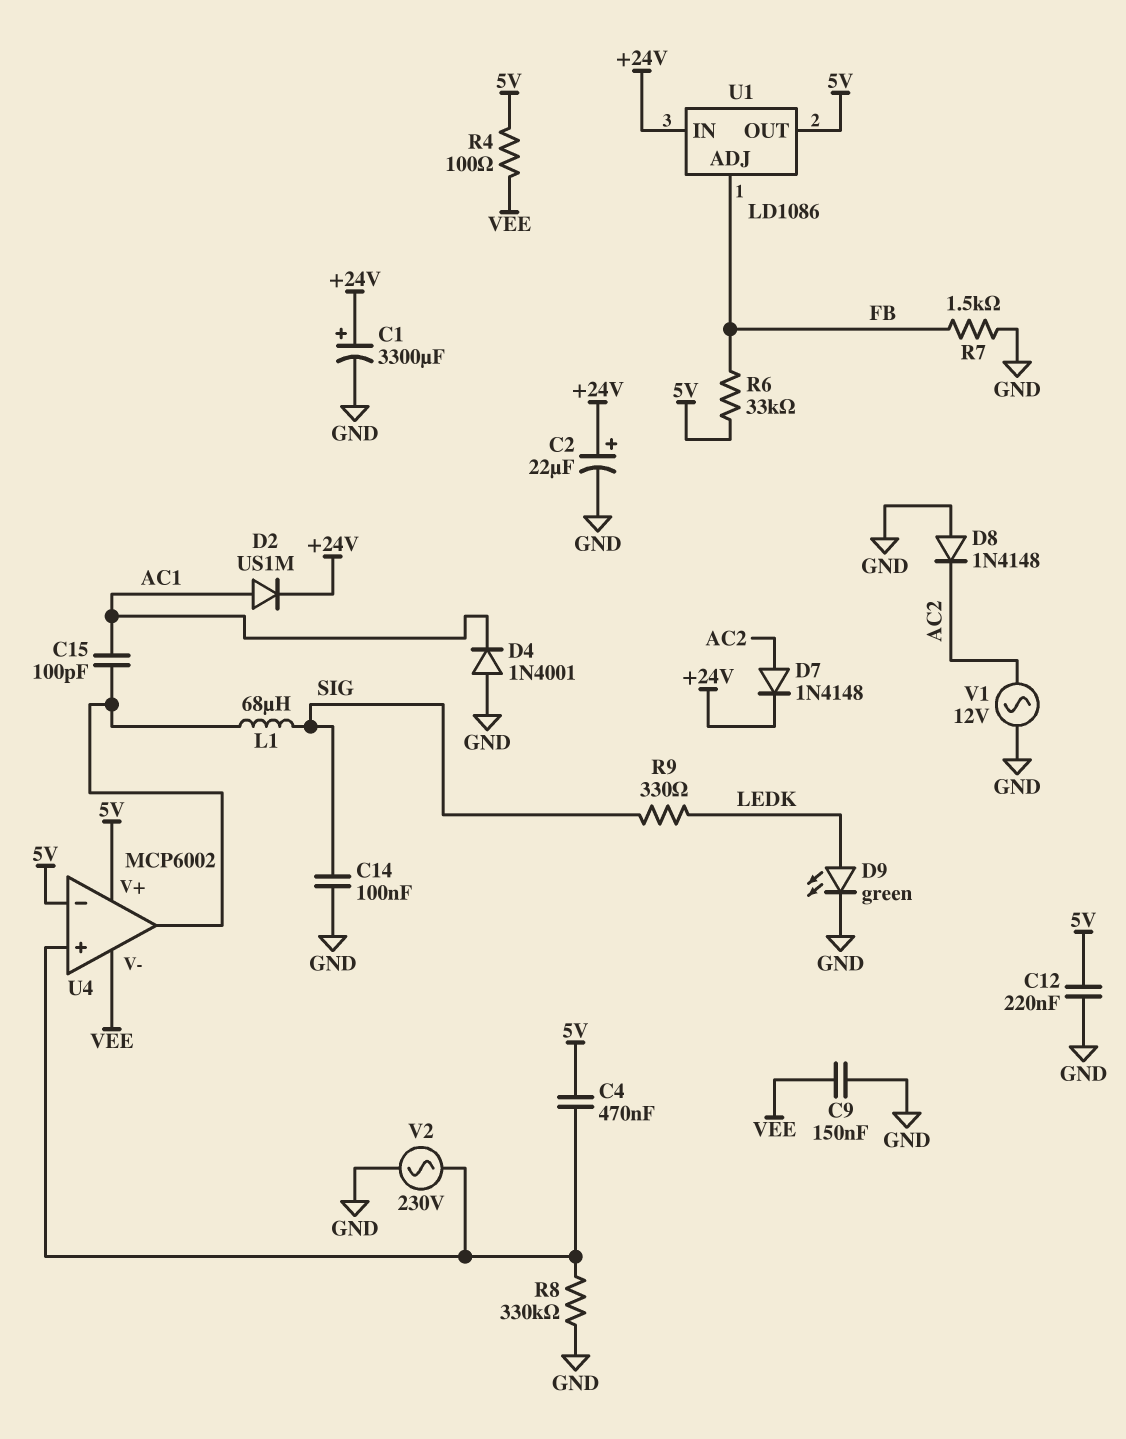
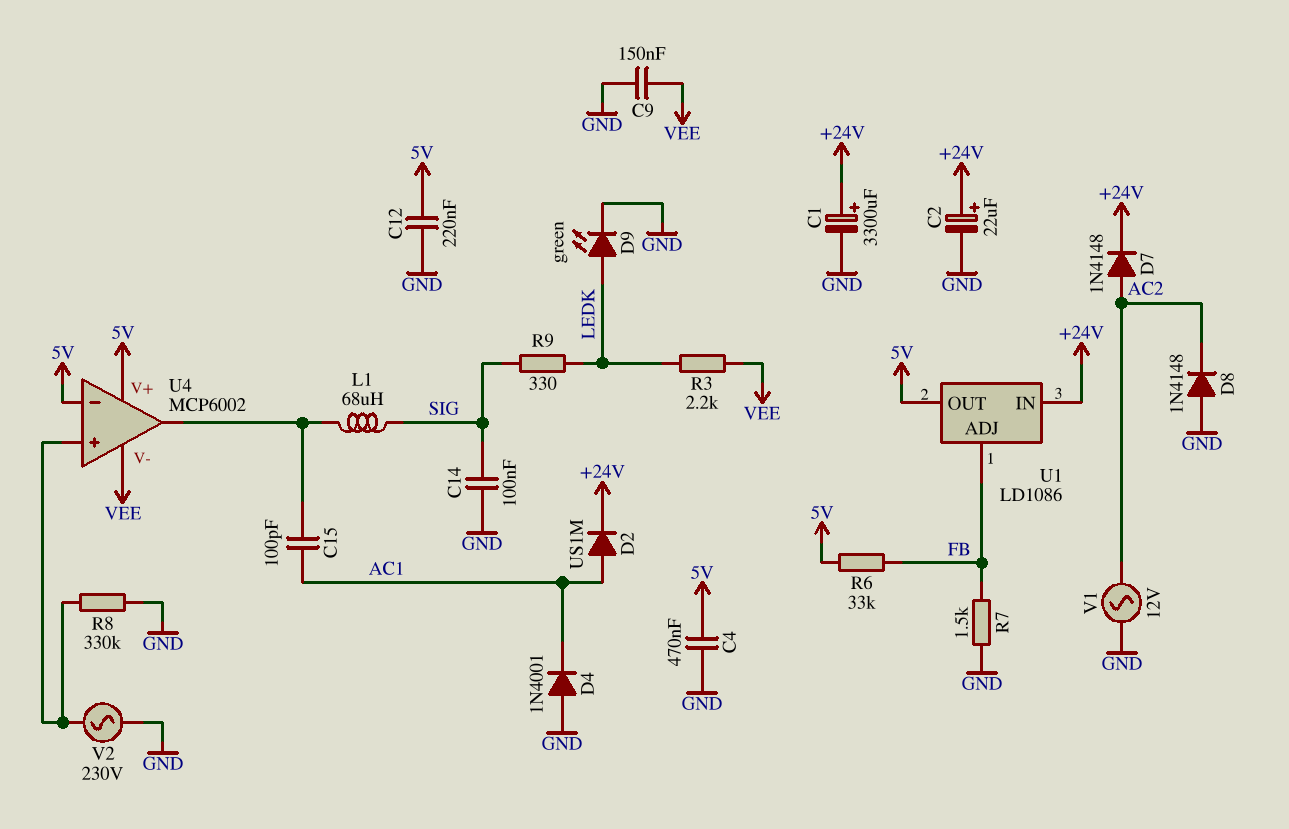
C4: 470nF (5V, U4/in+) -> 470nF (5V, GND)
R3: none -> 2.2k (LEDK, VEE)
R4: 100 (5V, VEE) -> none

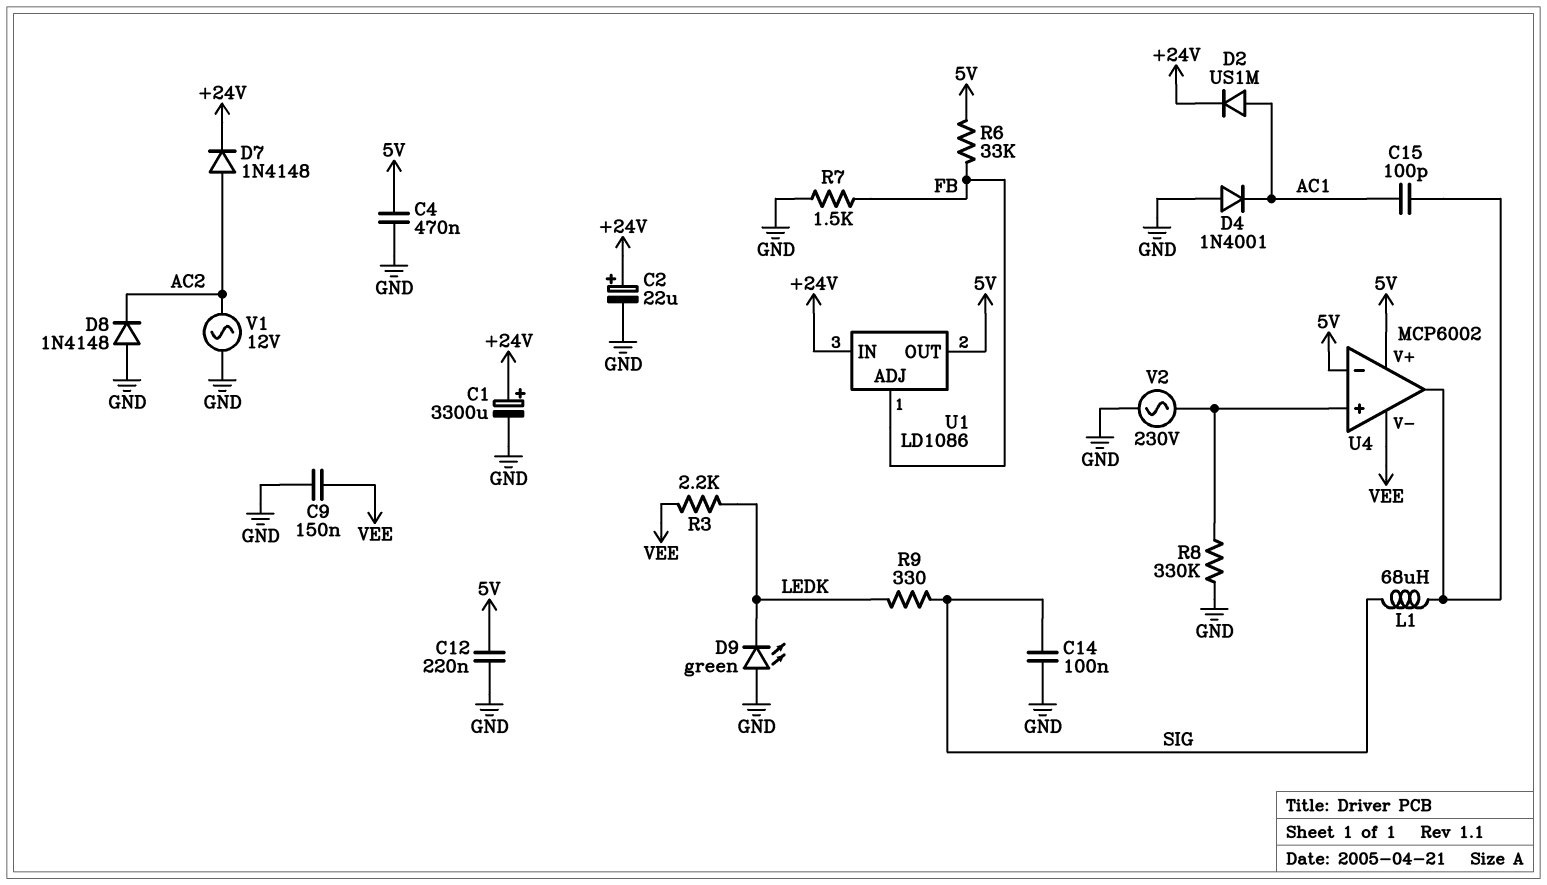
D9: LED green (A LEDK, K GND) -> LED green (A GND, K LEDK)

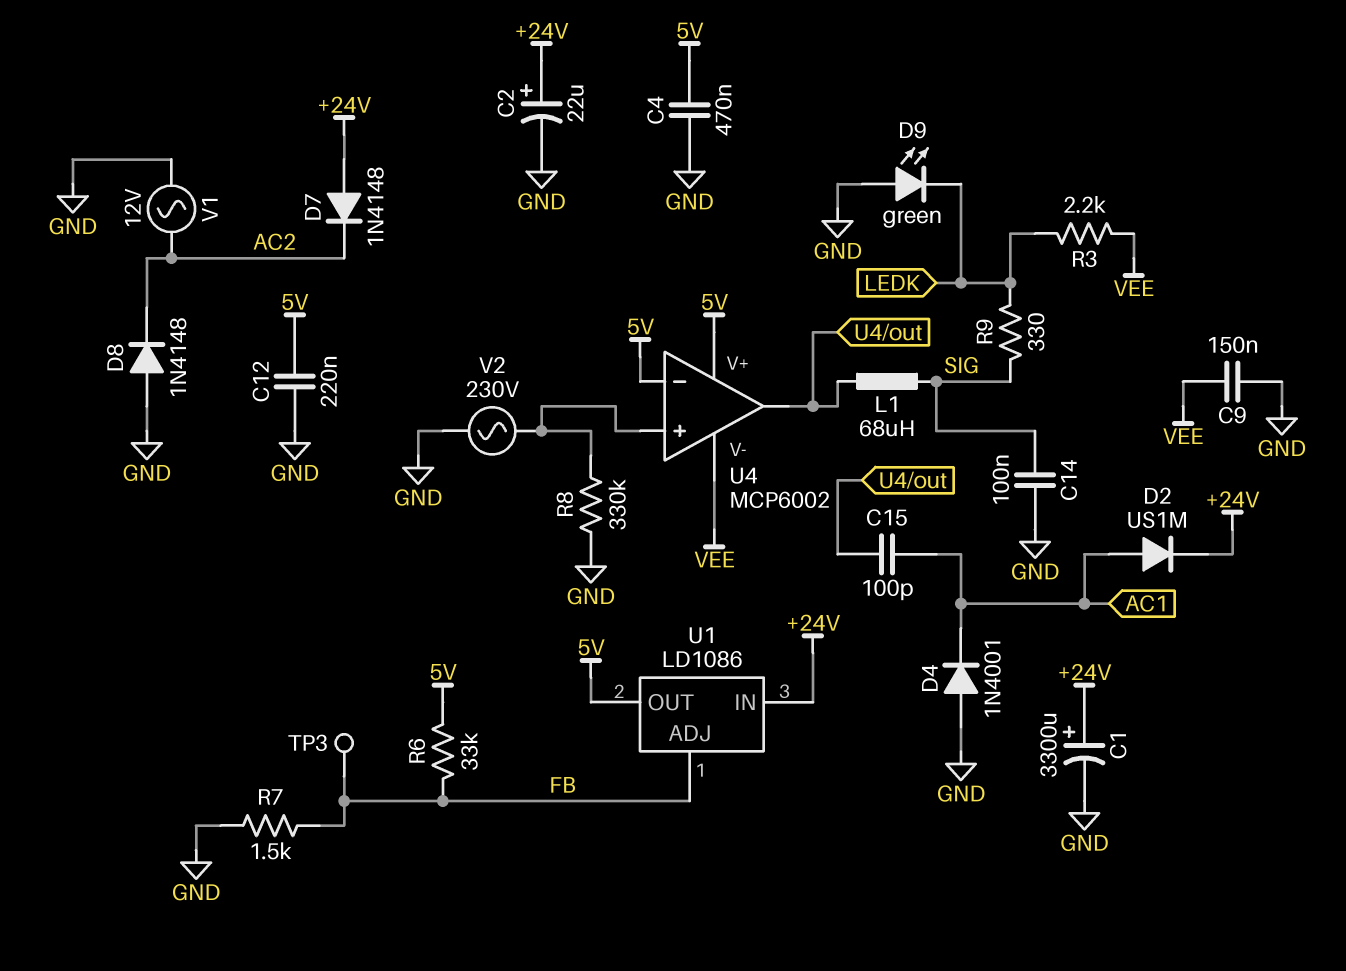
D7: diode 1N4148 (A AC2, K +24V) -> diode 1N4148 (A +24V, K AC2)
TP3: none -> test point (FB)

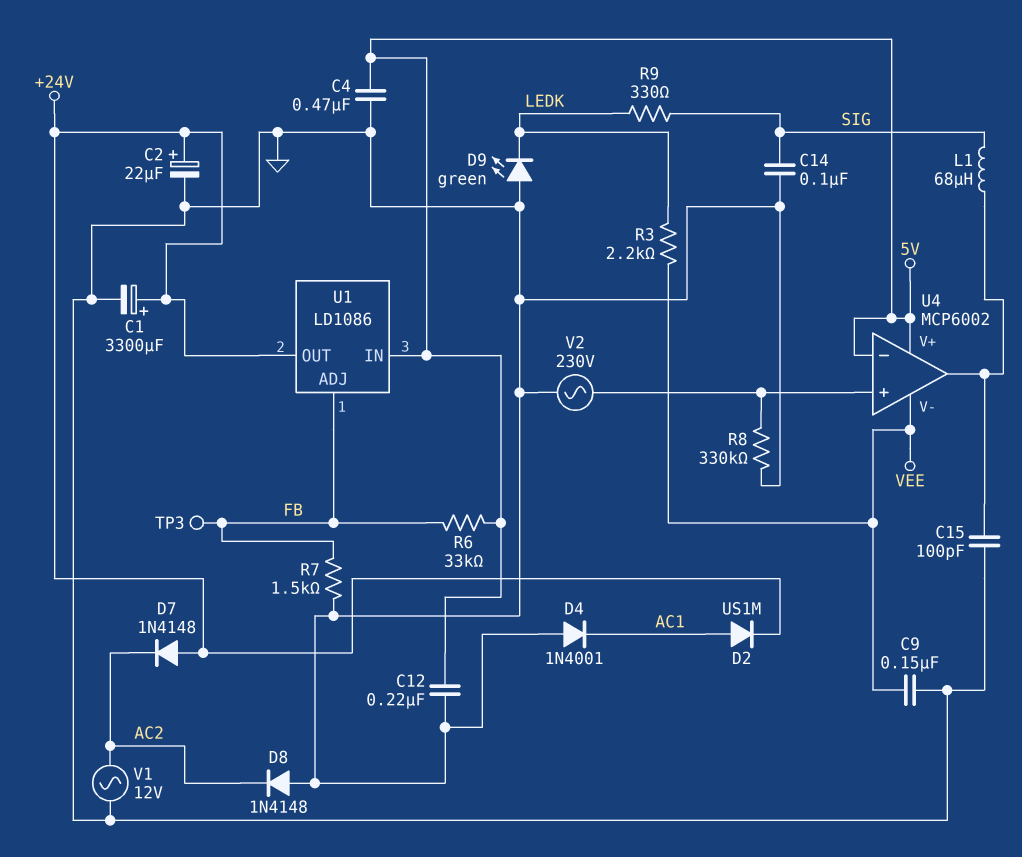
C15: 100pF (AC1, U4/out) -> 100pF (GND, U4/out)
U1 pin IN: +24V -> 5V
U1 pin OUT: 5V -> +24V

